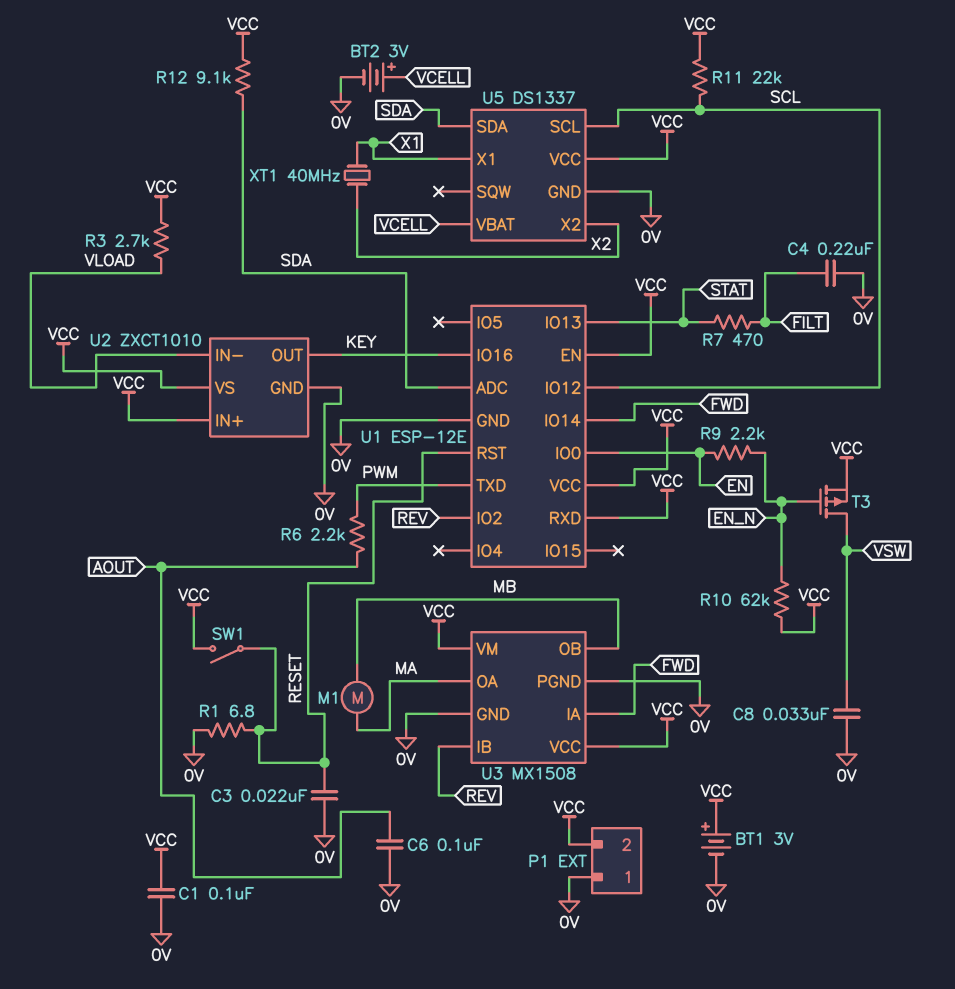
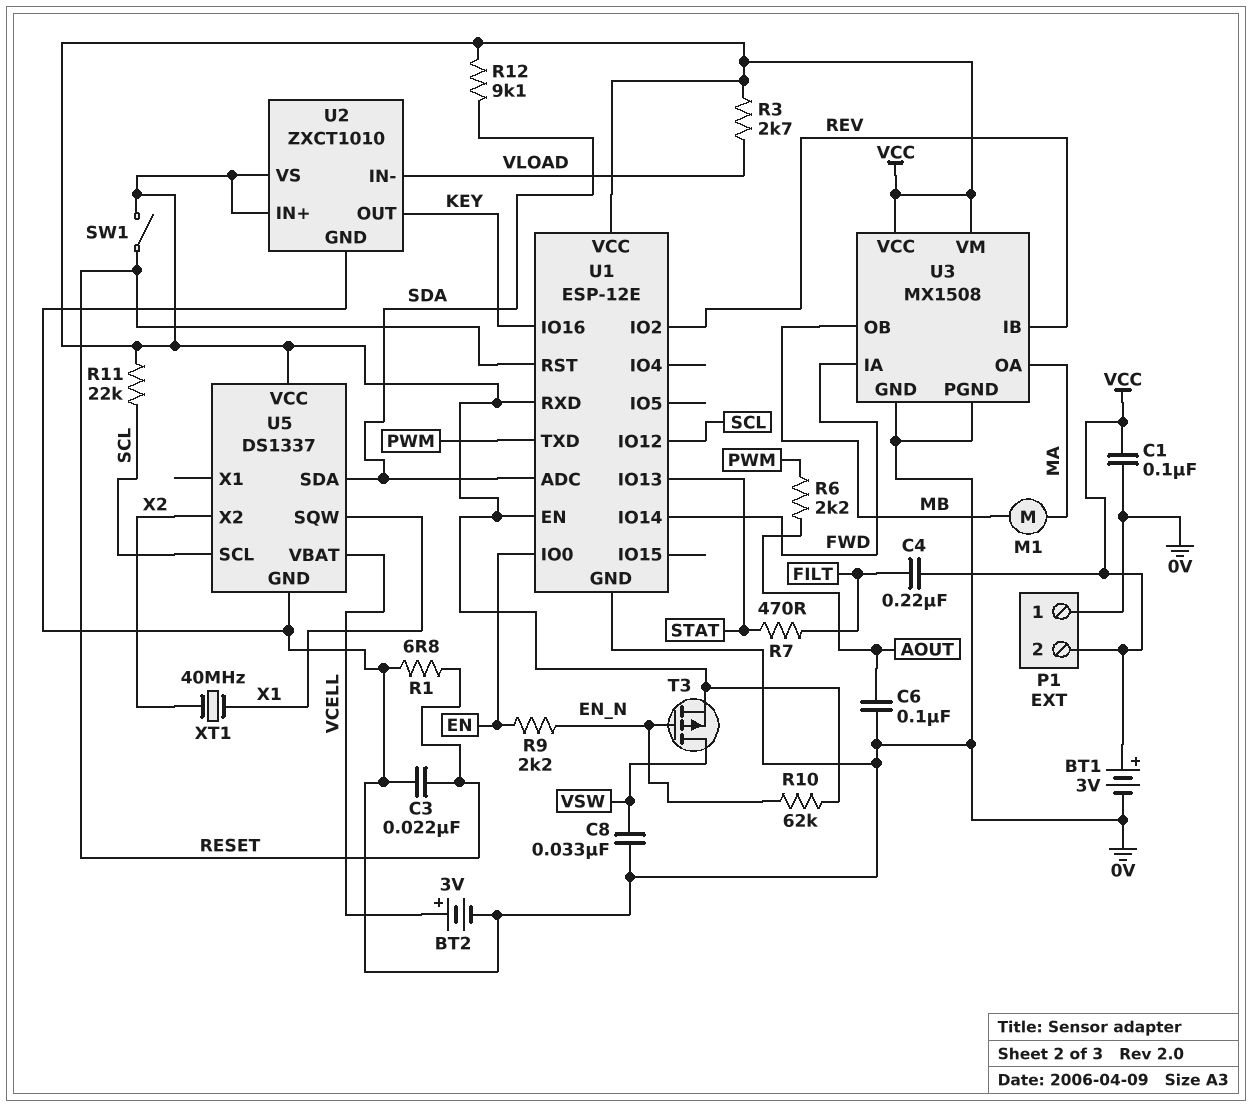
C4: 220nF (0V, FILT) -> 220nF (FILT, VCC)
U5 pin SQW: none -> X1
U5 pin X1: X1 -> none

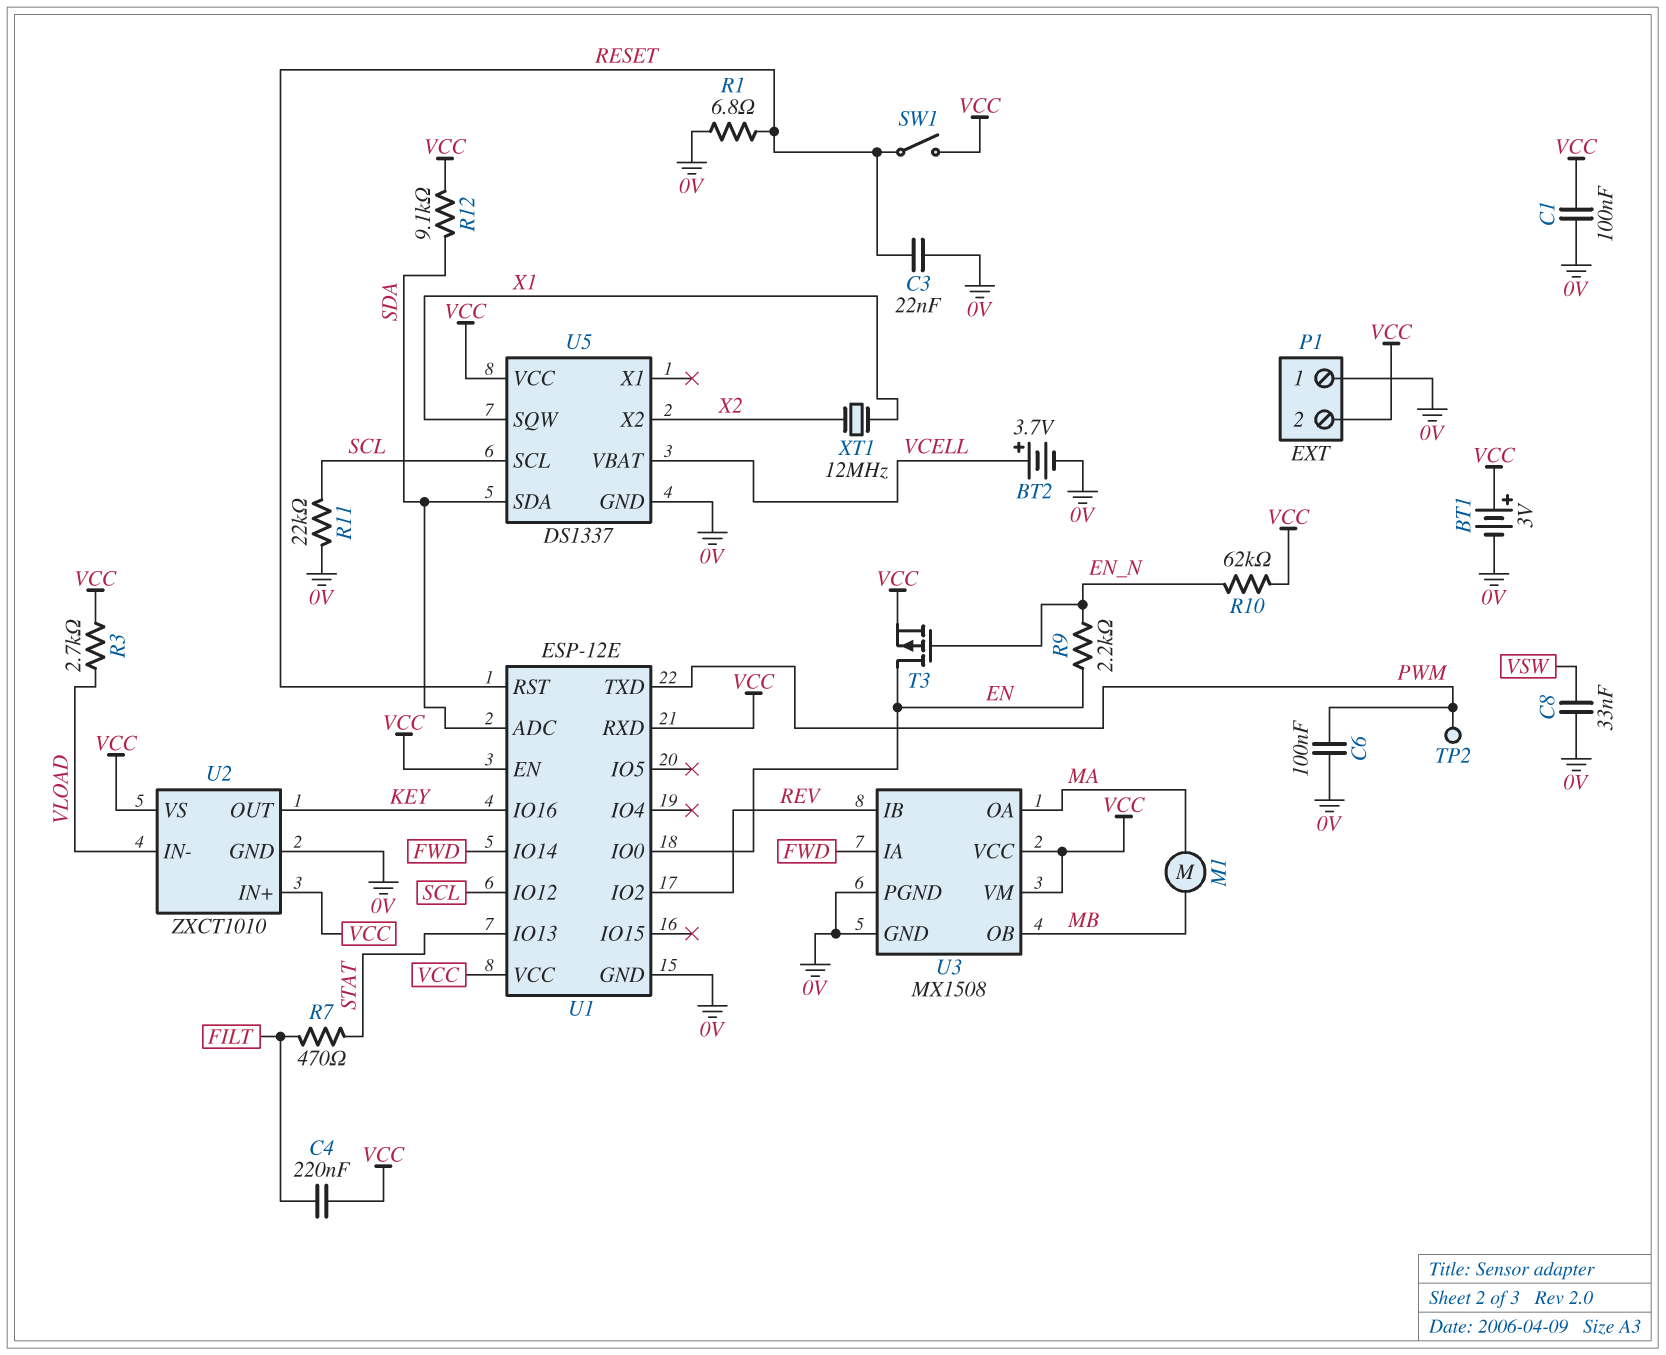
BT2: 3V (plus VCELL, minus 0V) -> 3.7V (plus VCELL, minus 0V)
C6: 100nF (0V, AOUT) -> 100nF (0V, PWM)
R6: 2.2k (AOUT, PWM) -> none
R11: 22k (SCL, VCC) -> 22k (0V, SCL)
T3: PMOS (G EN_N, D VSW, S VCC) -> PMOS (G EN_N, D EN, S VCC)
TP2: none -> test point (PWM)
XT1: 40MHz (X1, X2) -> 12MHz (X1, X2)

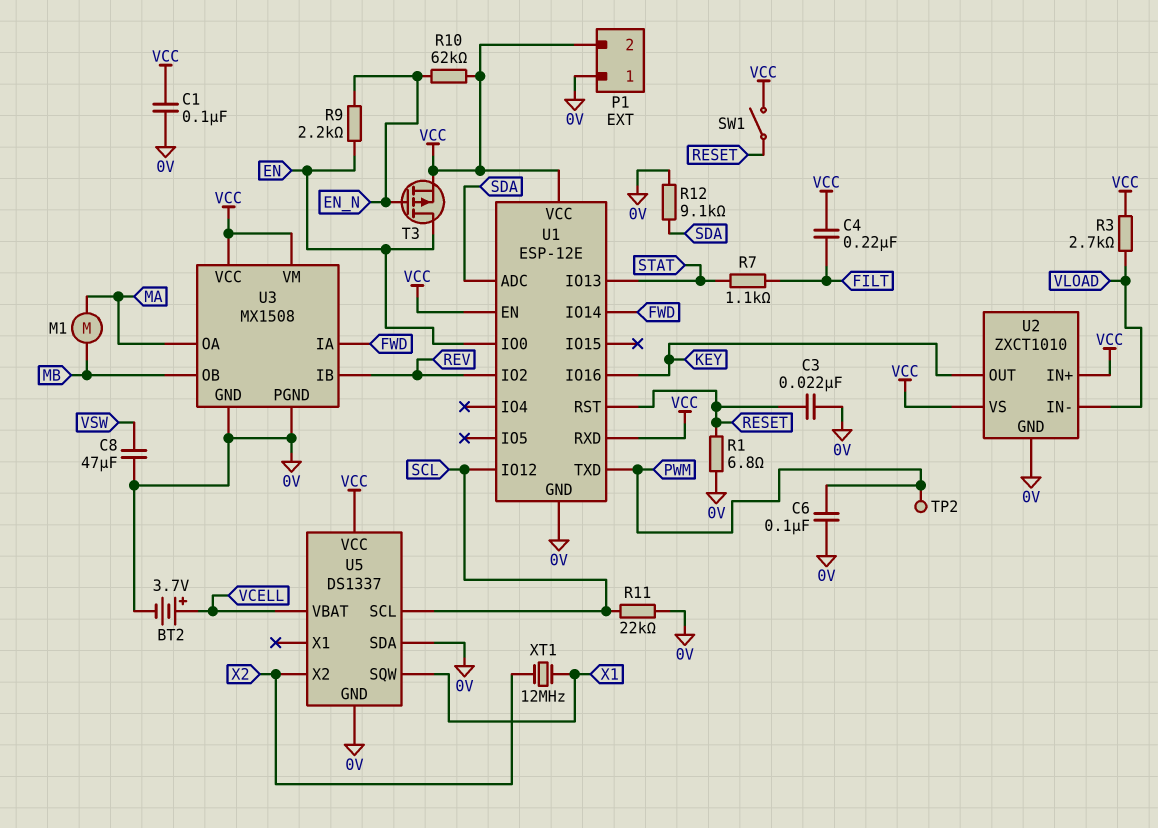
BT1: 3V (plus VCC, minus 0V) -> none
C8: 33nF (0V, VSW) -> 47uF (0V, VSW)
R7: 470 (FILT, STAT) -> 1.1k (FILT, STAT)
R12: 9.1k (SDA, VCC) -> 9.1k (0V, SDA)
U5 pin SDA: SDA -> 0V

